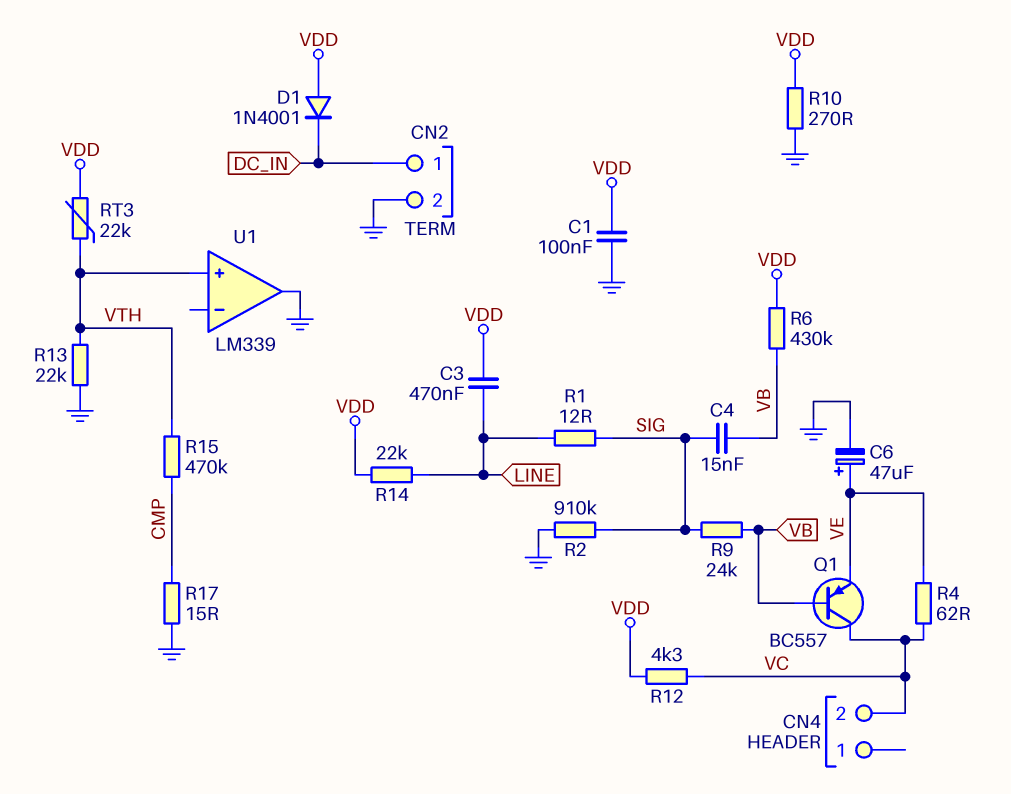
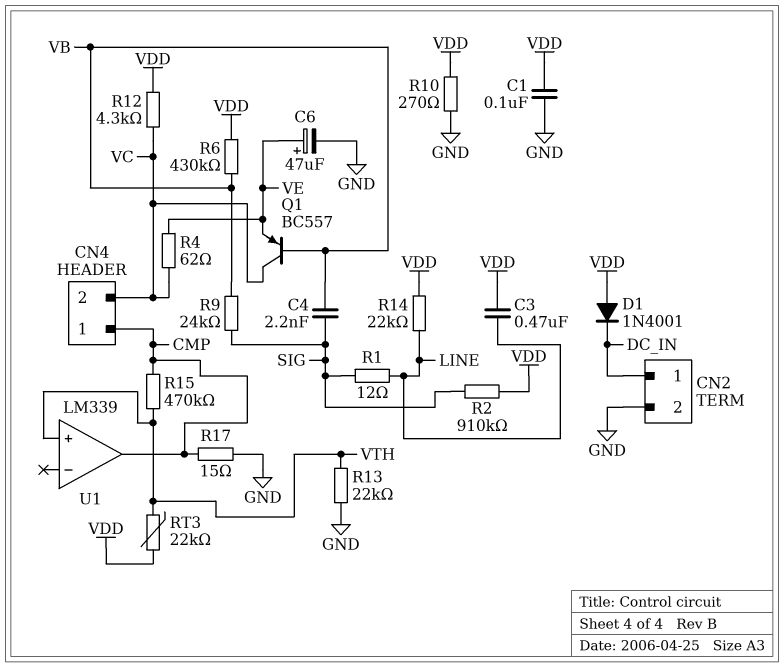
C4: 15nF (SIG, VB) -> 2.2nF (SIG, VB)
CN4 pin 1: none -> CMP
R2: 910k (GND, SIG) -> 910k (SIG, VDD)
U1 pin out: GND -> CMP

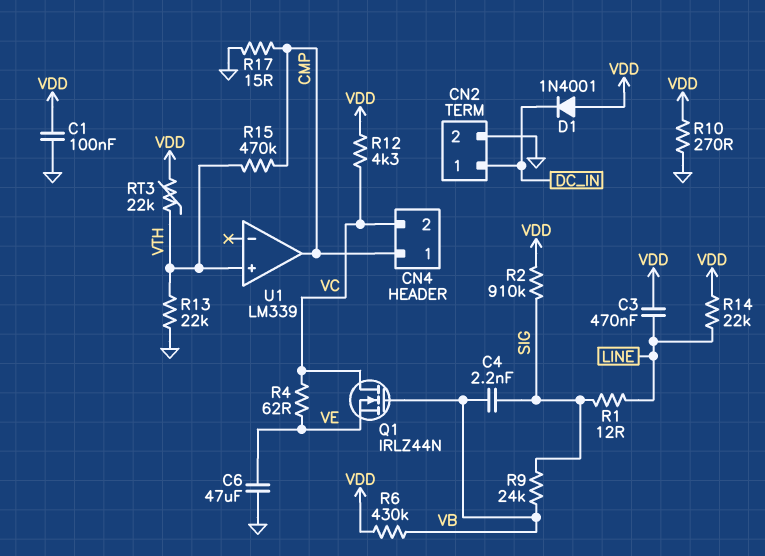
C6: 47uF (plus VE, minus GND) -> 47uF (GND, VE)
Q1: PNP BC557 (B VB, C VC, E VE) -> NMOS IRLZ44N (G VB, D VC, S VE)

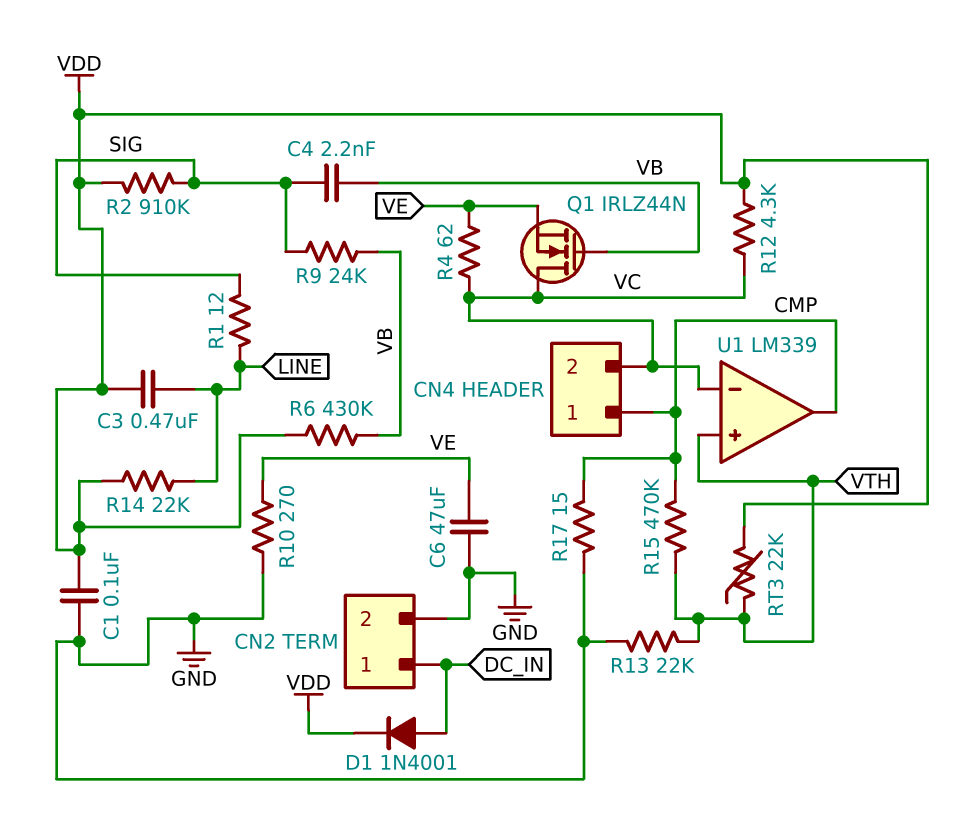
D1: diode 1N4001 (A VDD, K DC_IN) -> diode 1N4001 (A DC_IN, K VDD)
R10: 270 (GND, VDD) -> 270 (GND, VE)
U1 pin in-: none -> VC

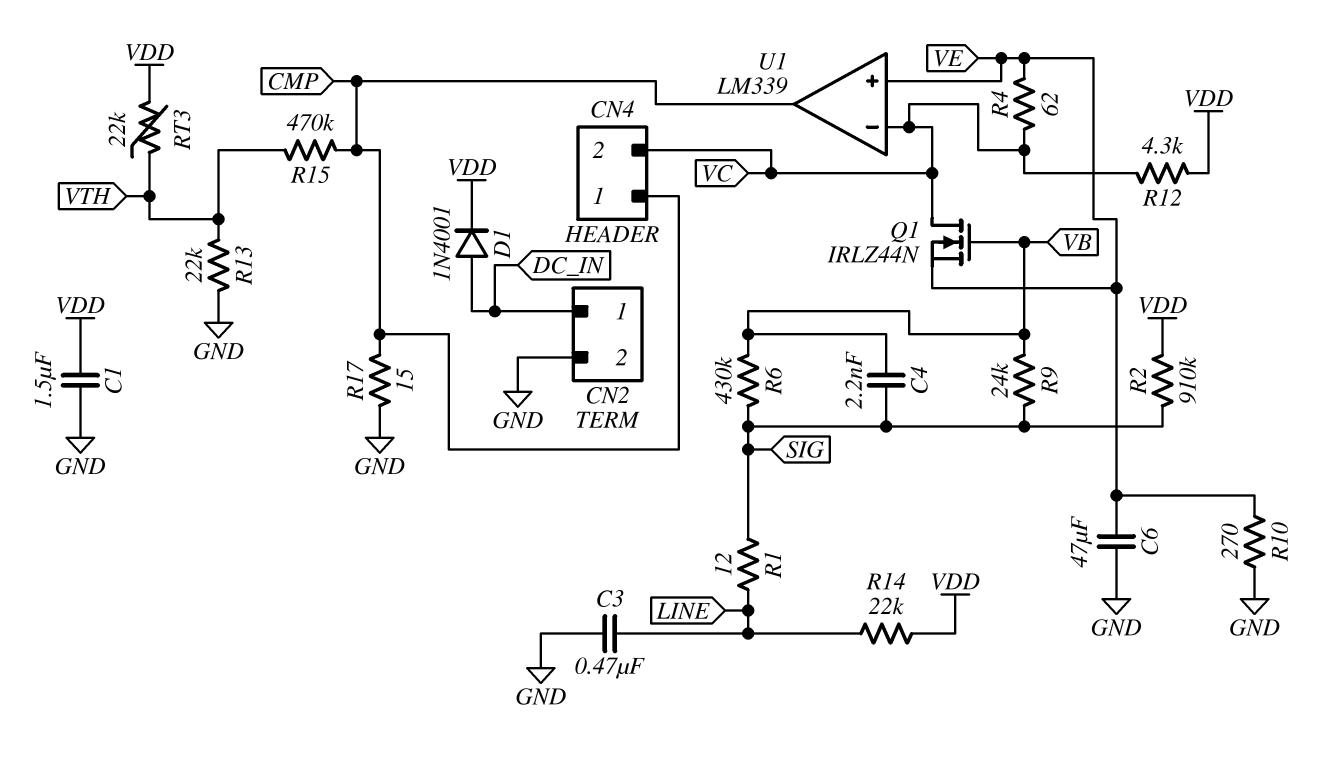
C1: 100nF (GND, VDD) -> 1.5uF (GND, VDD)
C3: 470nF (LINE, VDD) -> 470nF (GND, LINE)
R6: 430k (VB, VDD) -> 430k (SIG, VB)
U1 pin in+: VTH -> VE

